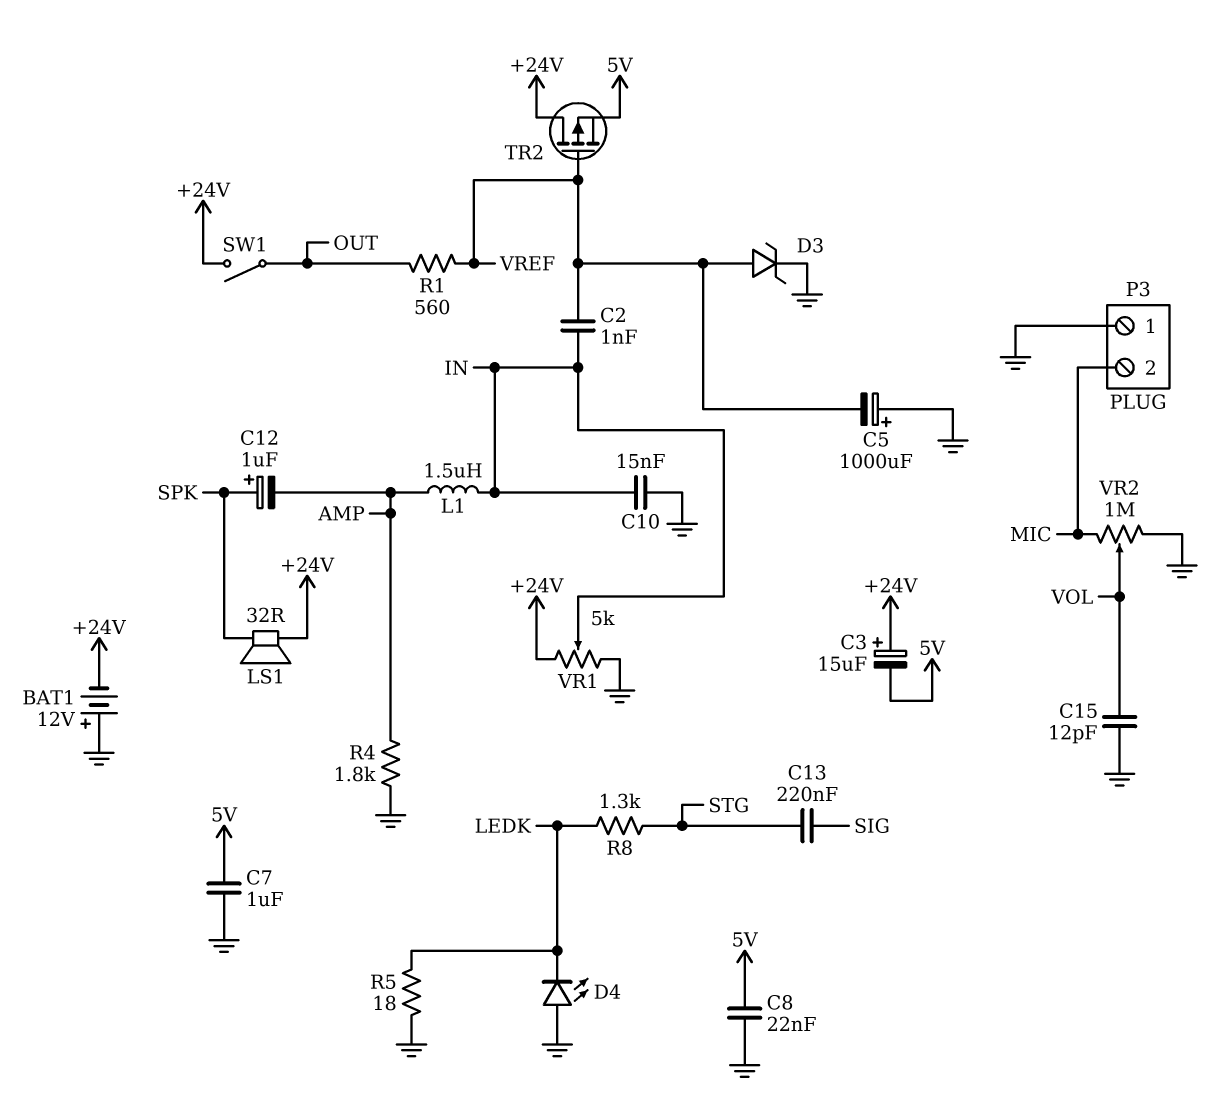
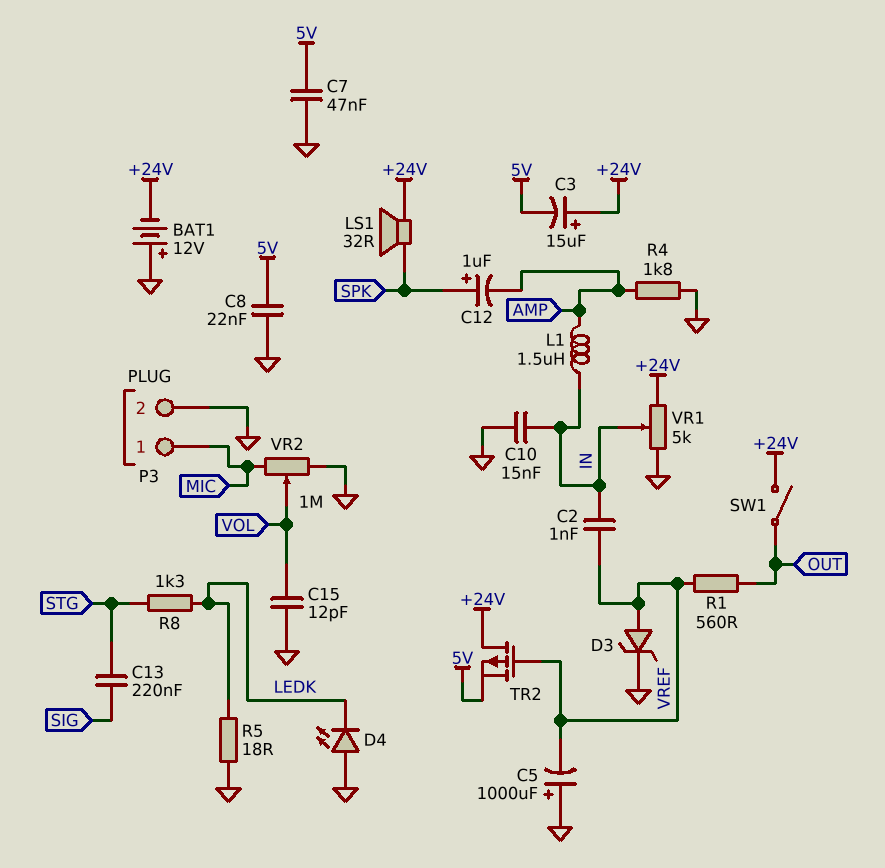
C7: 1uF (5V, GND) -> 47nF (5V, GND)
P3 pin 1: GND -> MIC
P3 pin 2: MIC -> GND

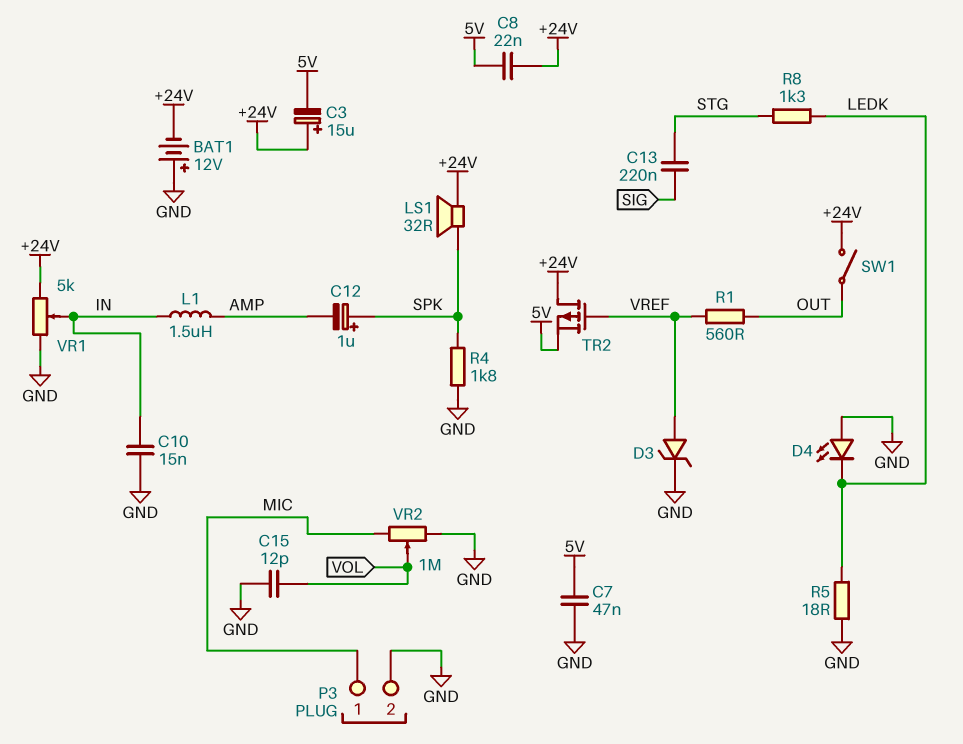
C2: 1nF (IN, VREF) -> none
C5: 1000uF (plus GND, minus VREF) -> none
C8: 22nF (5V, GND) -> 22nF (+24V, 5V)
R4: 1.8k (AMP, GND) -> 1.8k (GND, SPK)

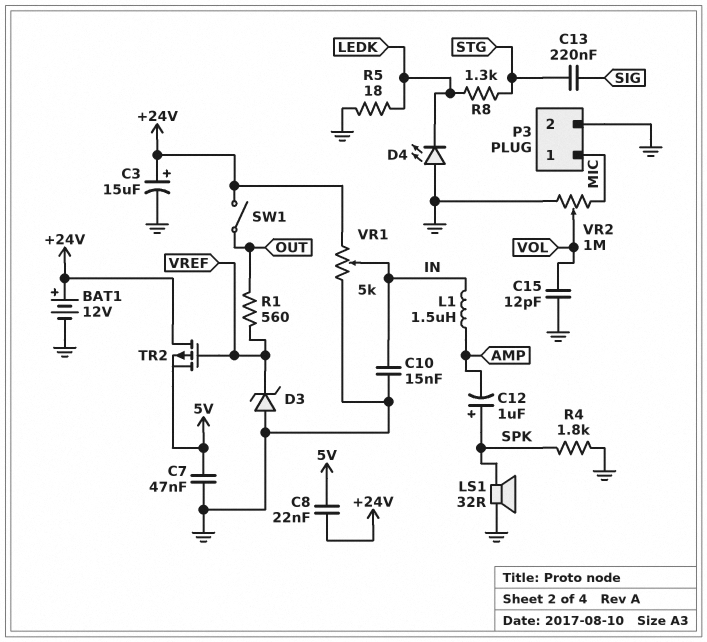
BAT1: 12V (plus GND, minus +24V) -> 12V (plus +24V, minus GND)
C3: 15uF (plus +24V, minus 5V) -> 15uF (plus +24V, minus GND)
D3: zener (A VREF, K GND) -> zener (A GND, K VREF)
LS1: speaker 32R (+24V, SPK) -> speaker 32R (GND, SPK)

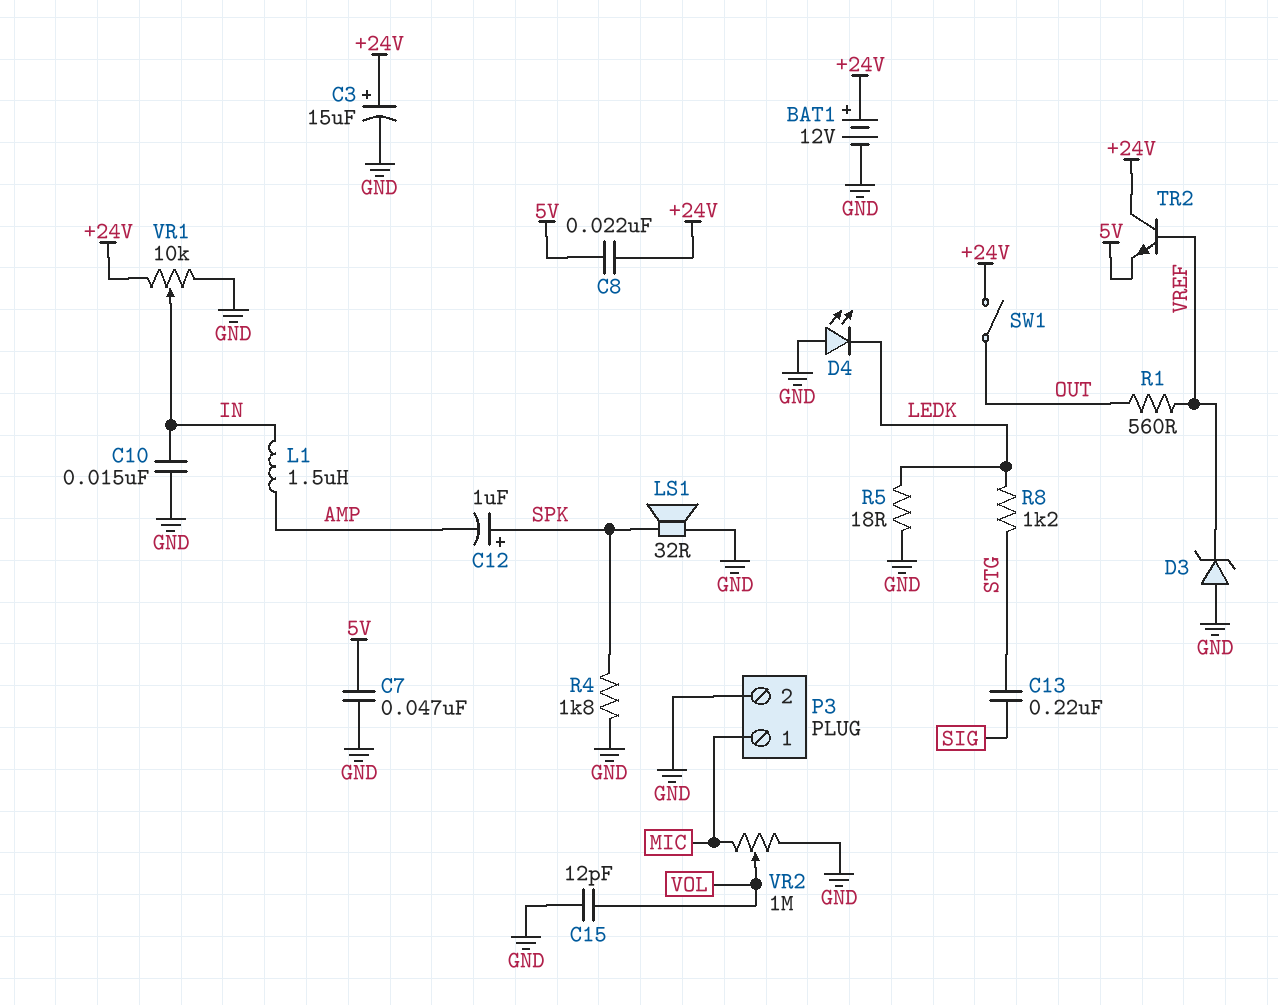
R8: 1.3k (LEDK, STG) -> 1.2k (LEDK, STG)
TR2: PMOS (G VREF, D +24V, S 5V) -> NPN (B VREF, C +24V, E 5V)
VR1: 5k (+24V, GND, wiper IN) -> 10k (+24V, GND, wiper IN)

